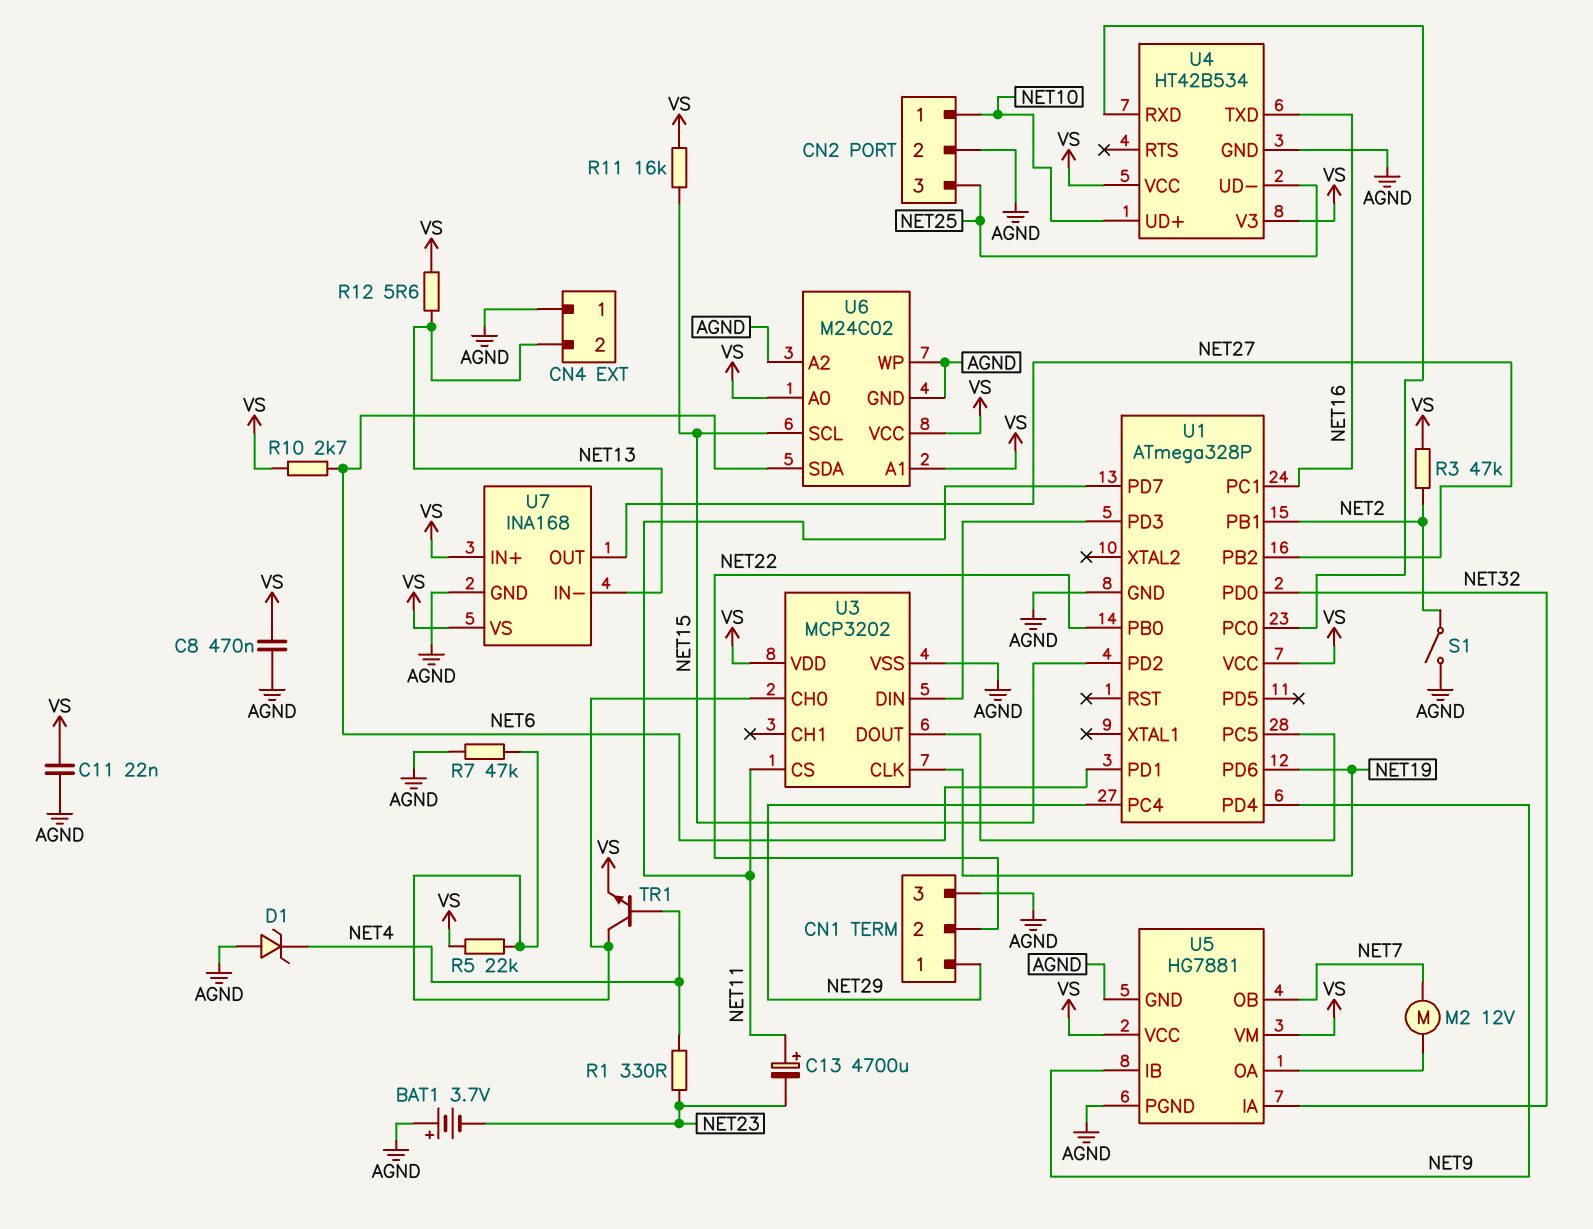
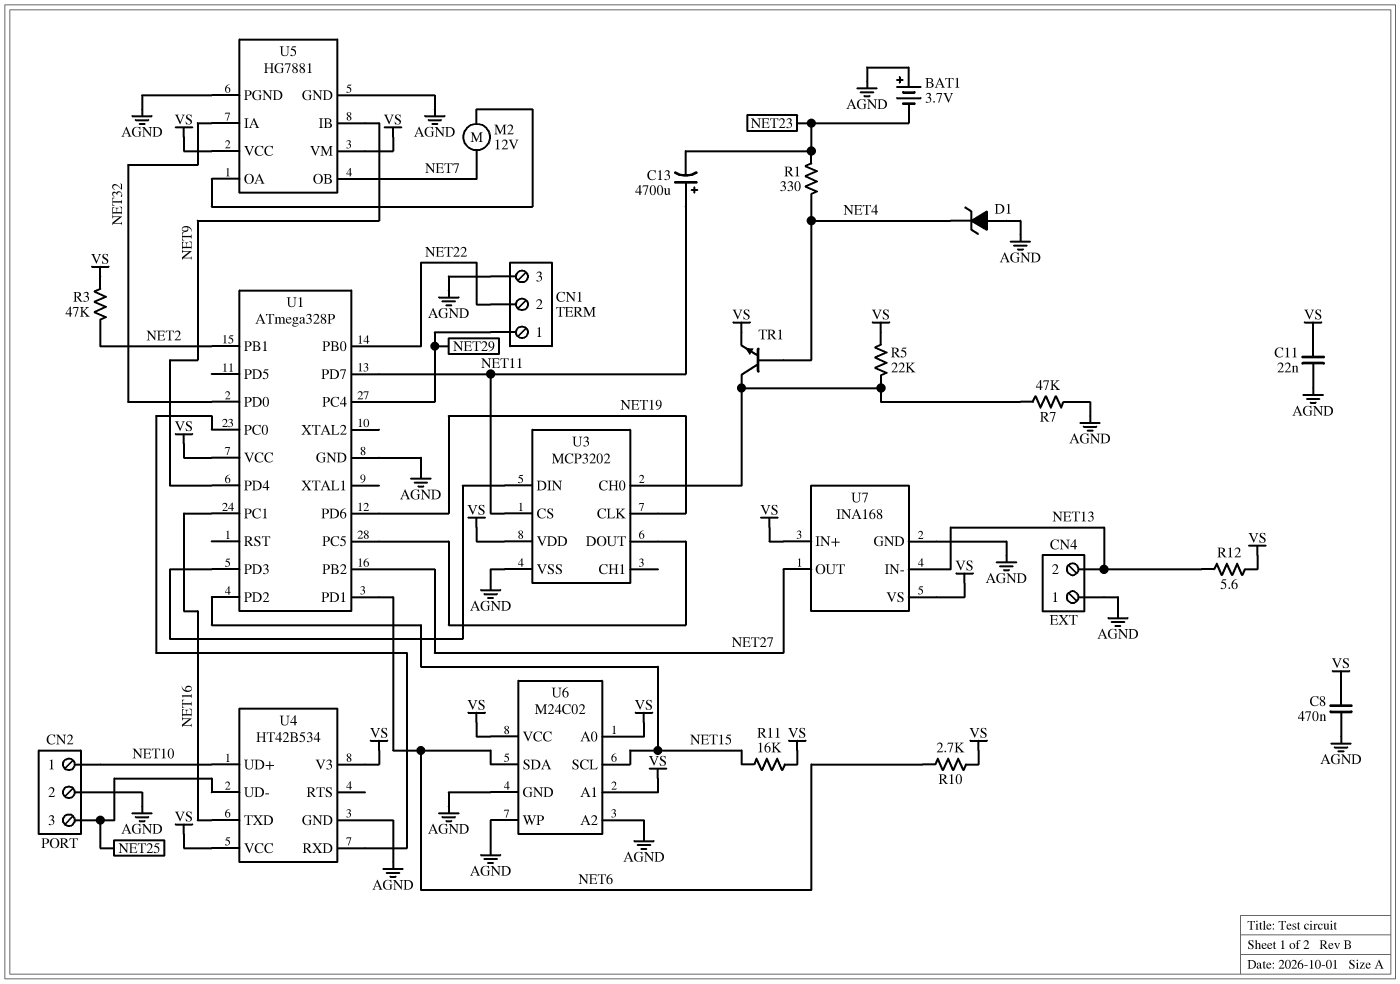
S1: switch (AGND, NET2) -> none

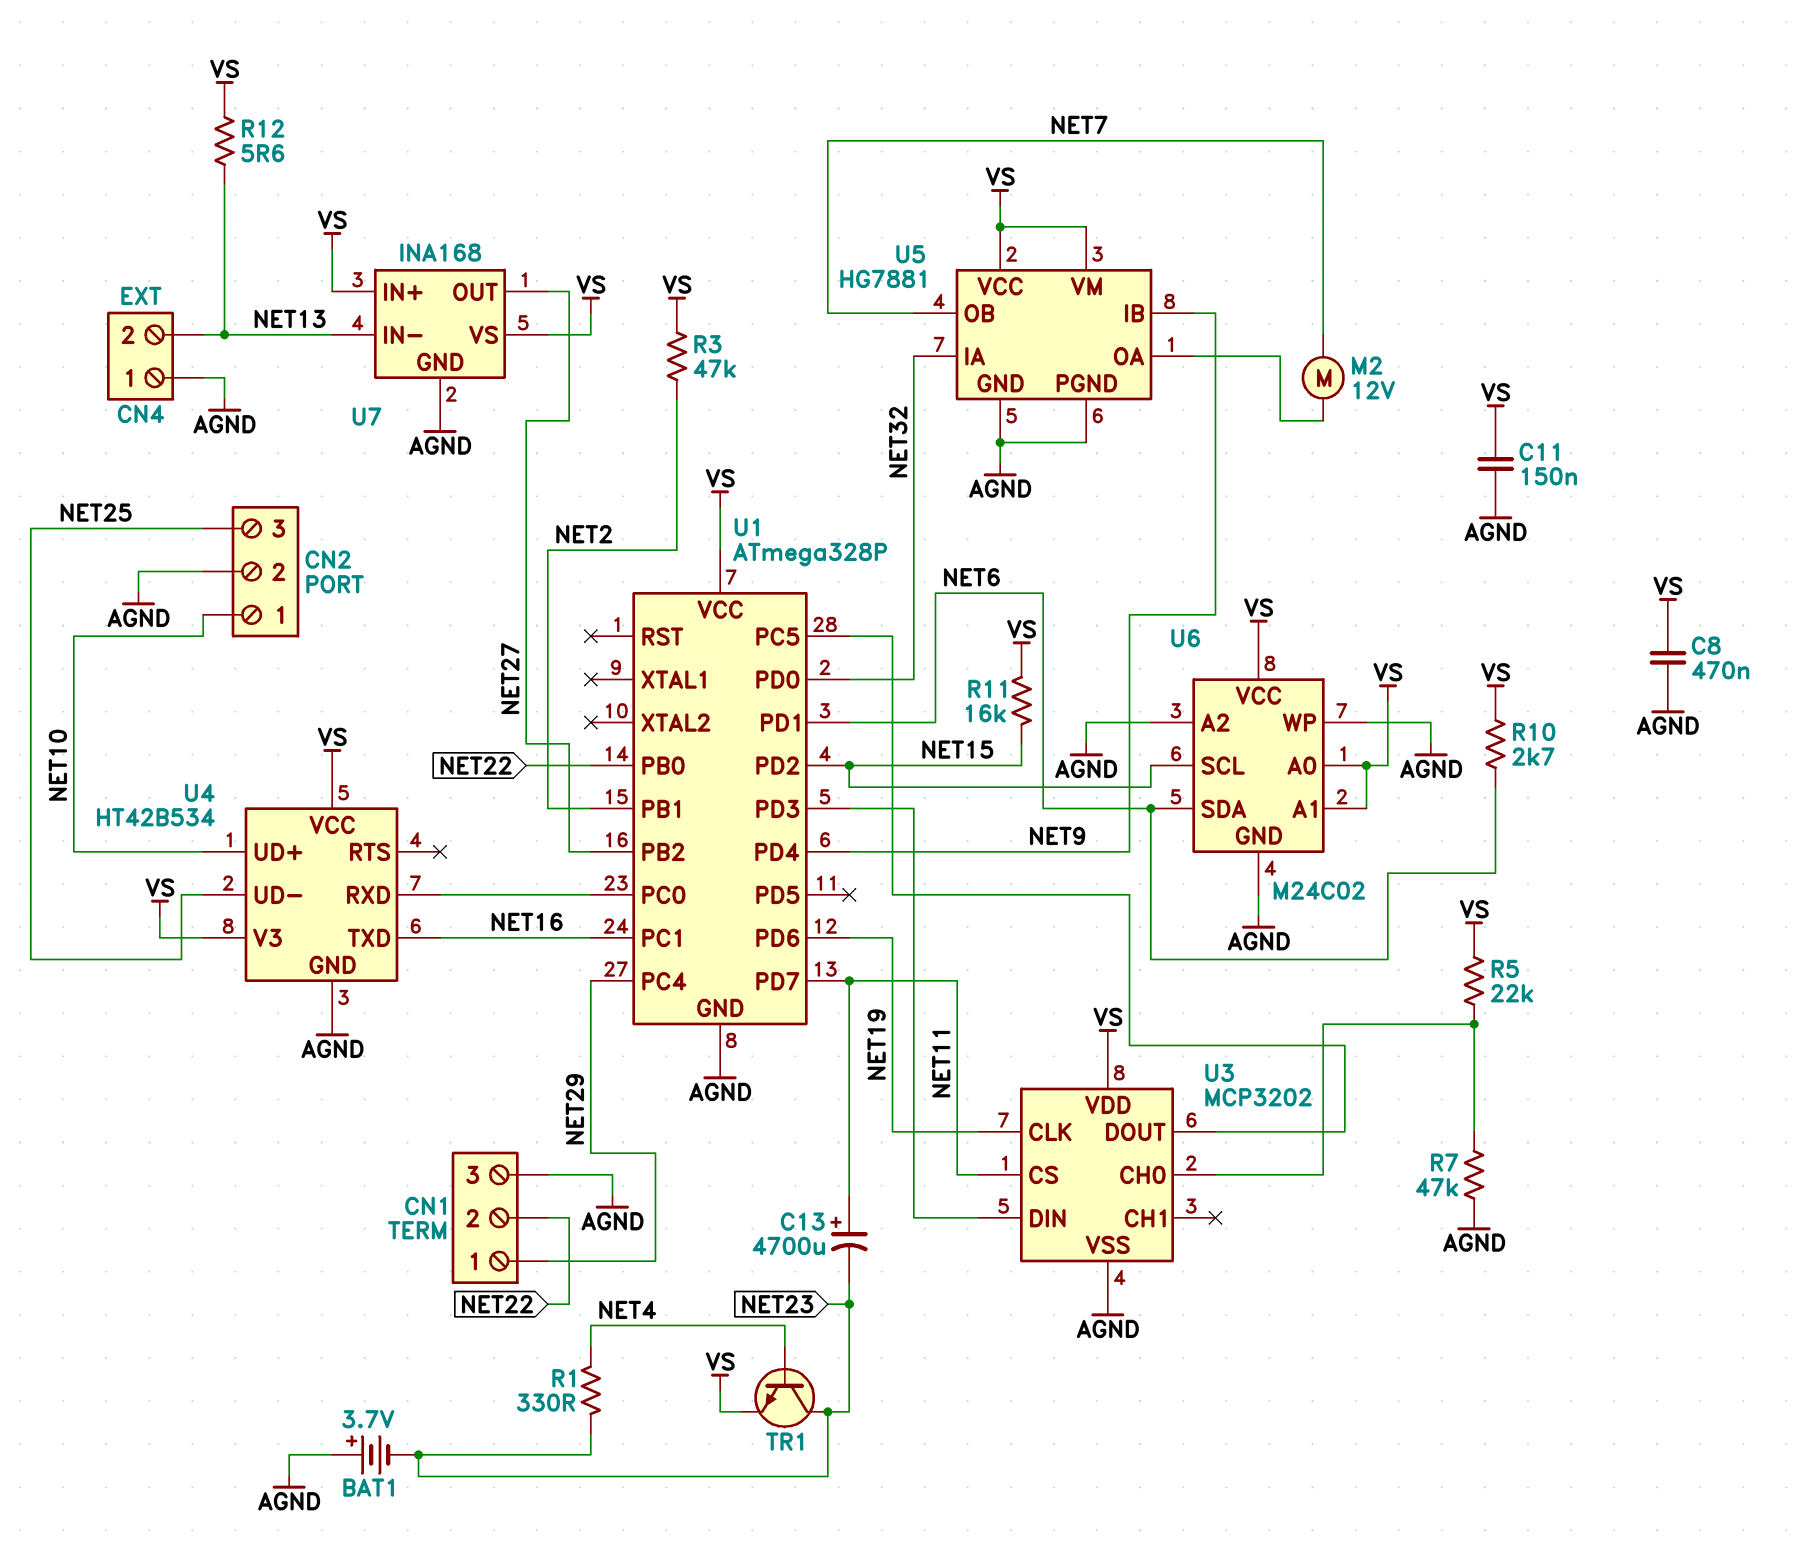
C11: 22nF (AGND, VS) -> 150nF (AGND, VS)
D1: zener (A AGND, K NET4) -> none
TR1: NPN (B NET4, C U3/CH0, E VS) -> NPN (B NET4, C NET23, E VS)

